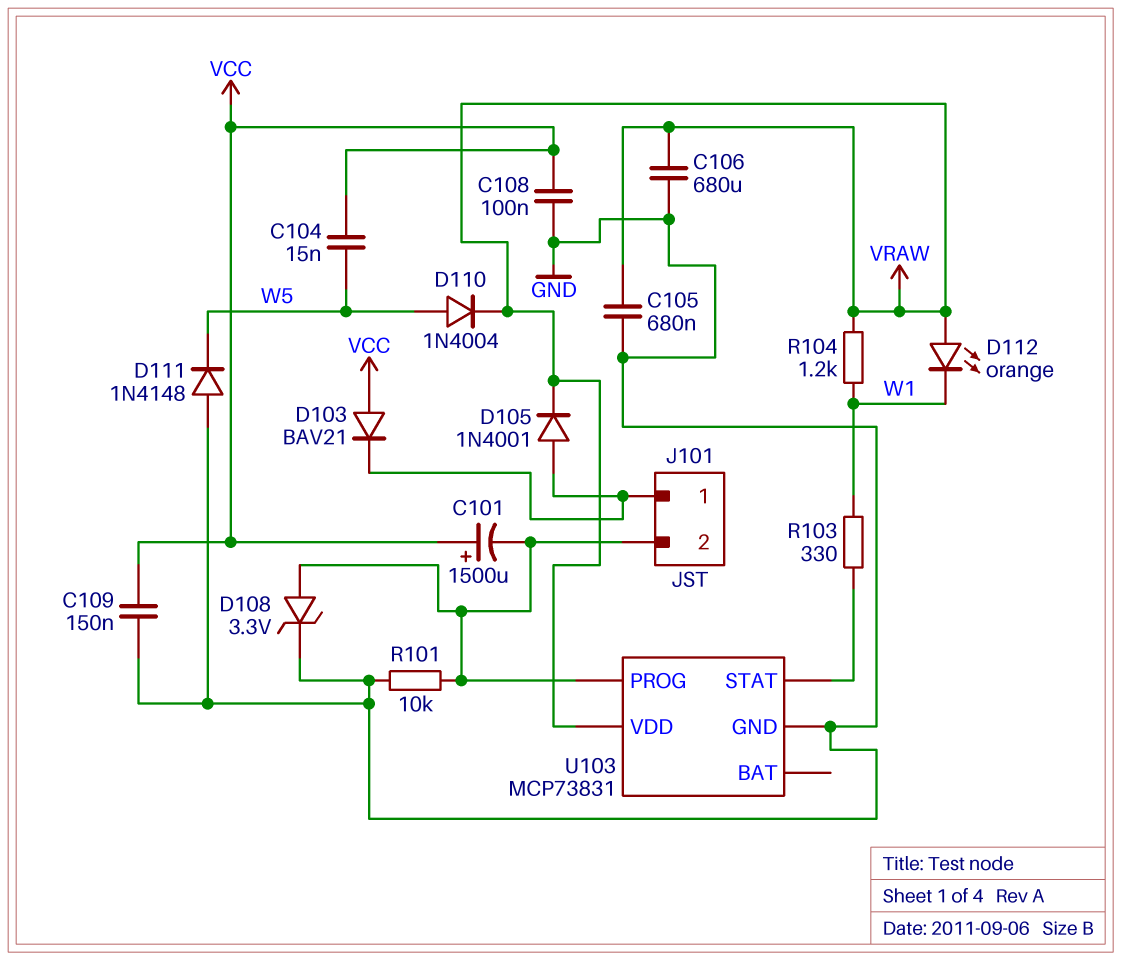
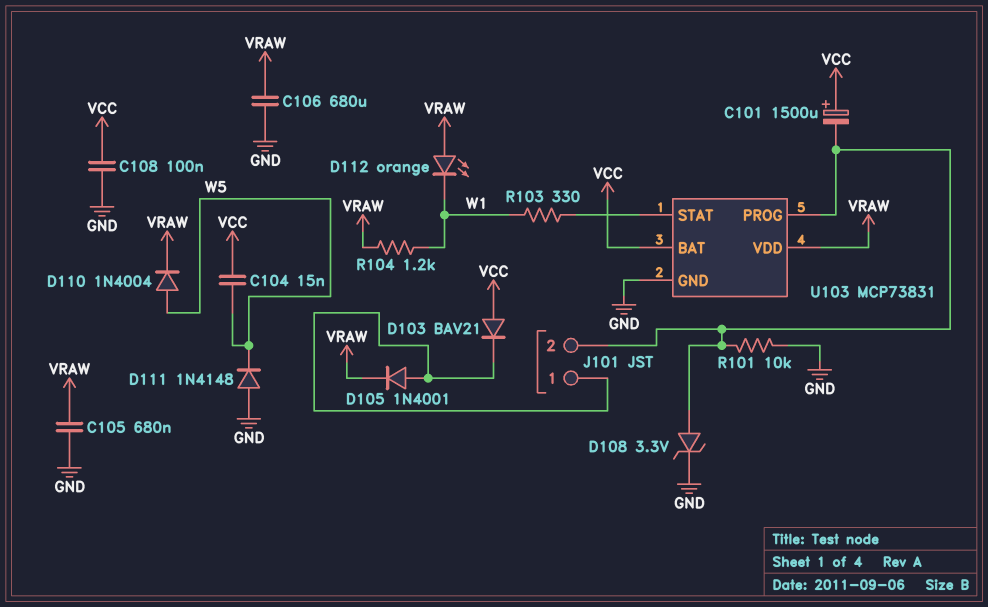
C109: 150nF (GND, VCC) -> none
U103 pin BAT: none -> VCC

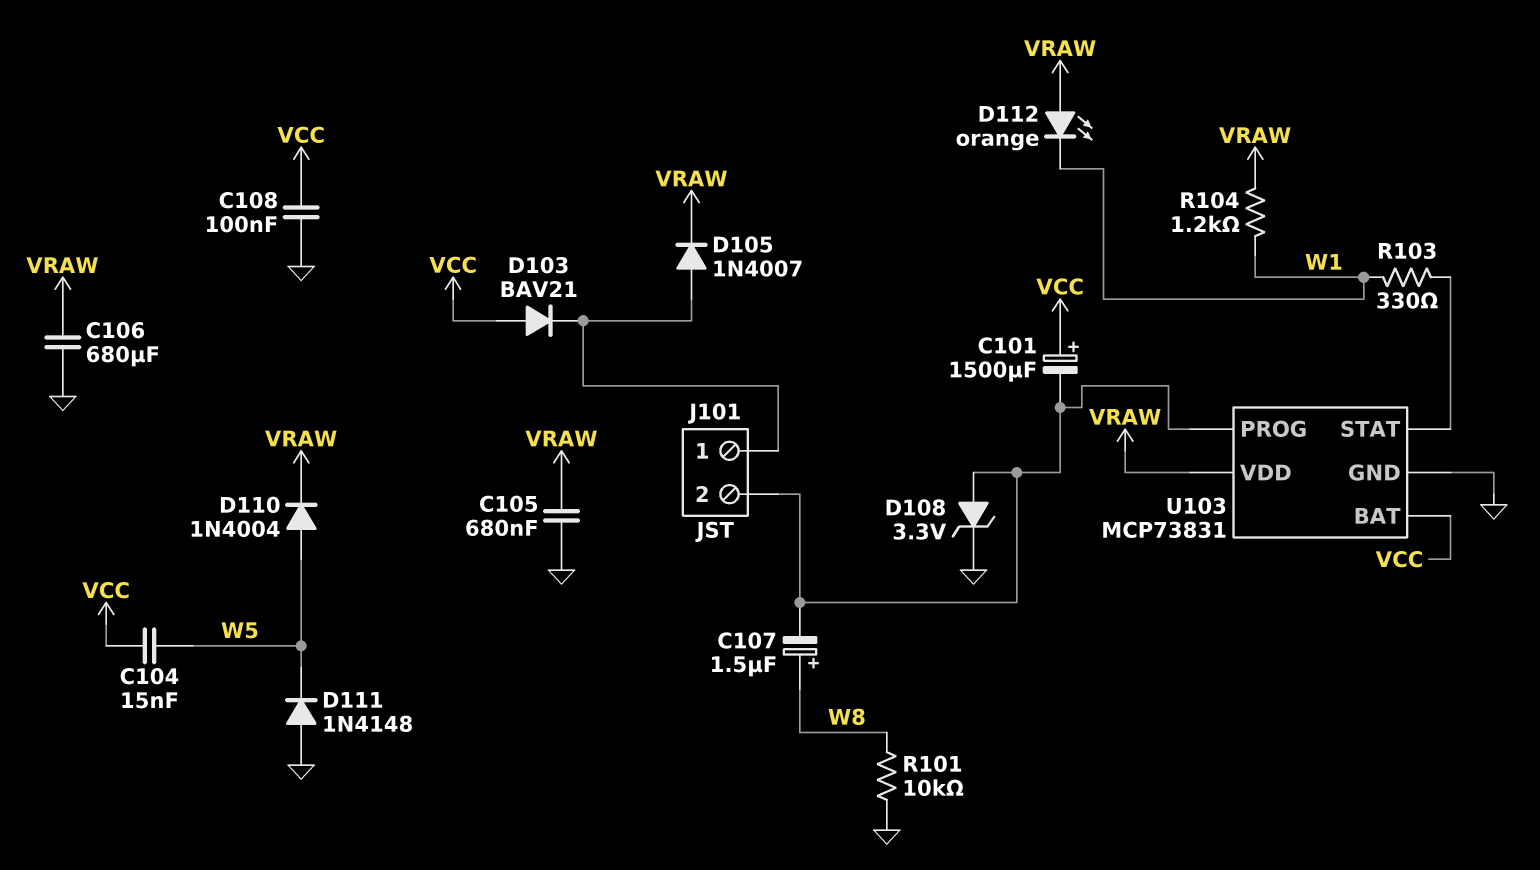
C107: none -> 1.5uF (plus W8, minus J101/2)
D105: diode 1N4001 (A J101/1, K VRAW) -> diode 1N4007 (A J101/1, K VRAW)
R101: 10k (GND, J101/2) -> 10k (GND, W8)

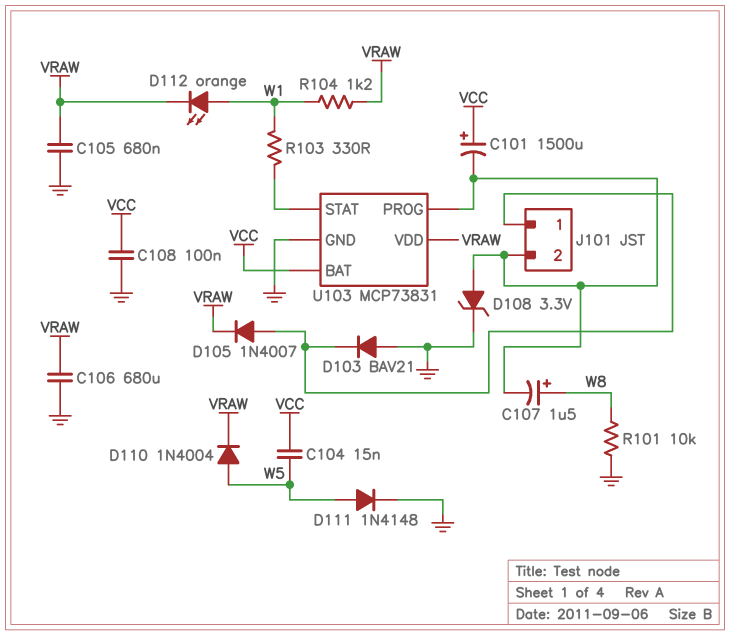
D103: diode BAV21 (A VCC, K J101/1) -> diode BAV21 (A GND, K J101/1)
D111: diode 1N4148 (A GND, K W5) -> diode 1N4148 (A W5, K GND)
D112: LED orange (A VRAW, K W1) -> LED orange (A W1, K VRAW)

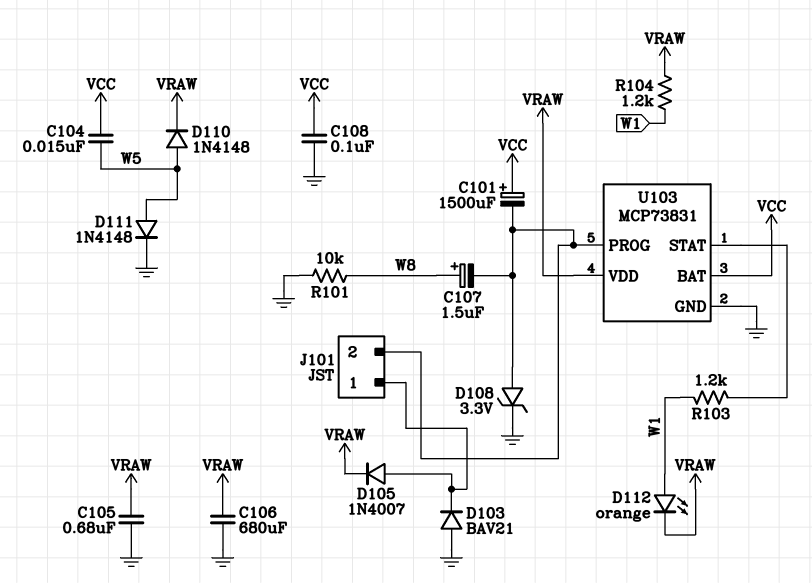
D110: diode 1N4004 (A W5, K VRAW) -> diode 1N4148 (A W5, K VRAW)
R103: 330 (U103/STAT, W1) -> 1.2k (U103/STAT, W1)

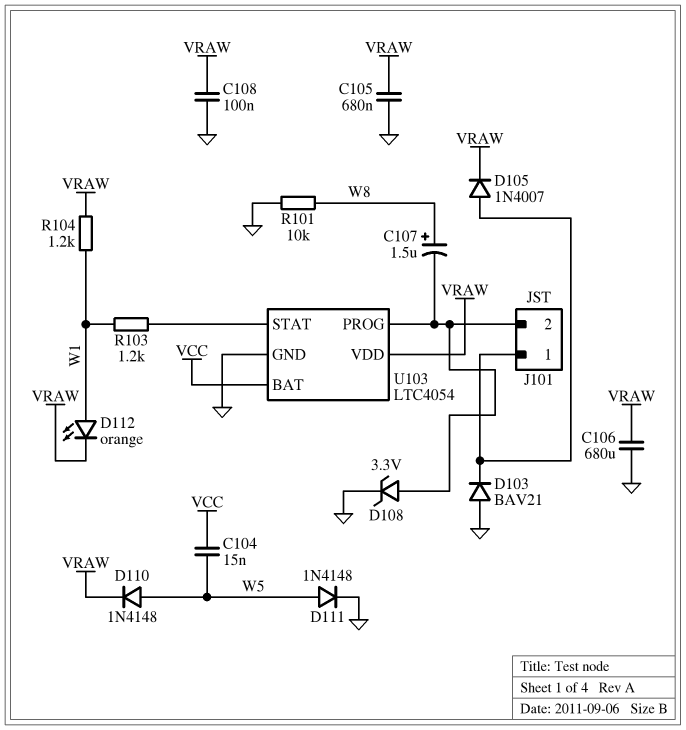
C101: 1500uF (plus VCC, minus J101/2) -> none
C108: 100nF (GND, VCC) -> 100nF (GND, VRAW)
U103: MCP73831 -> LTC4054

